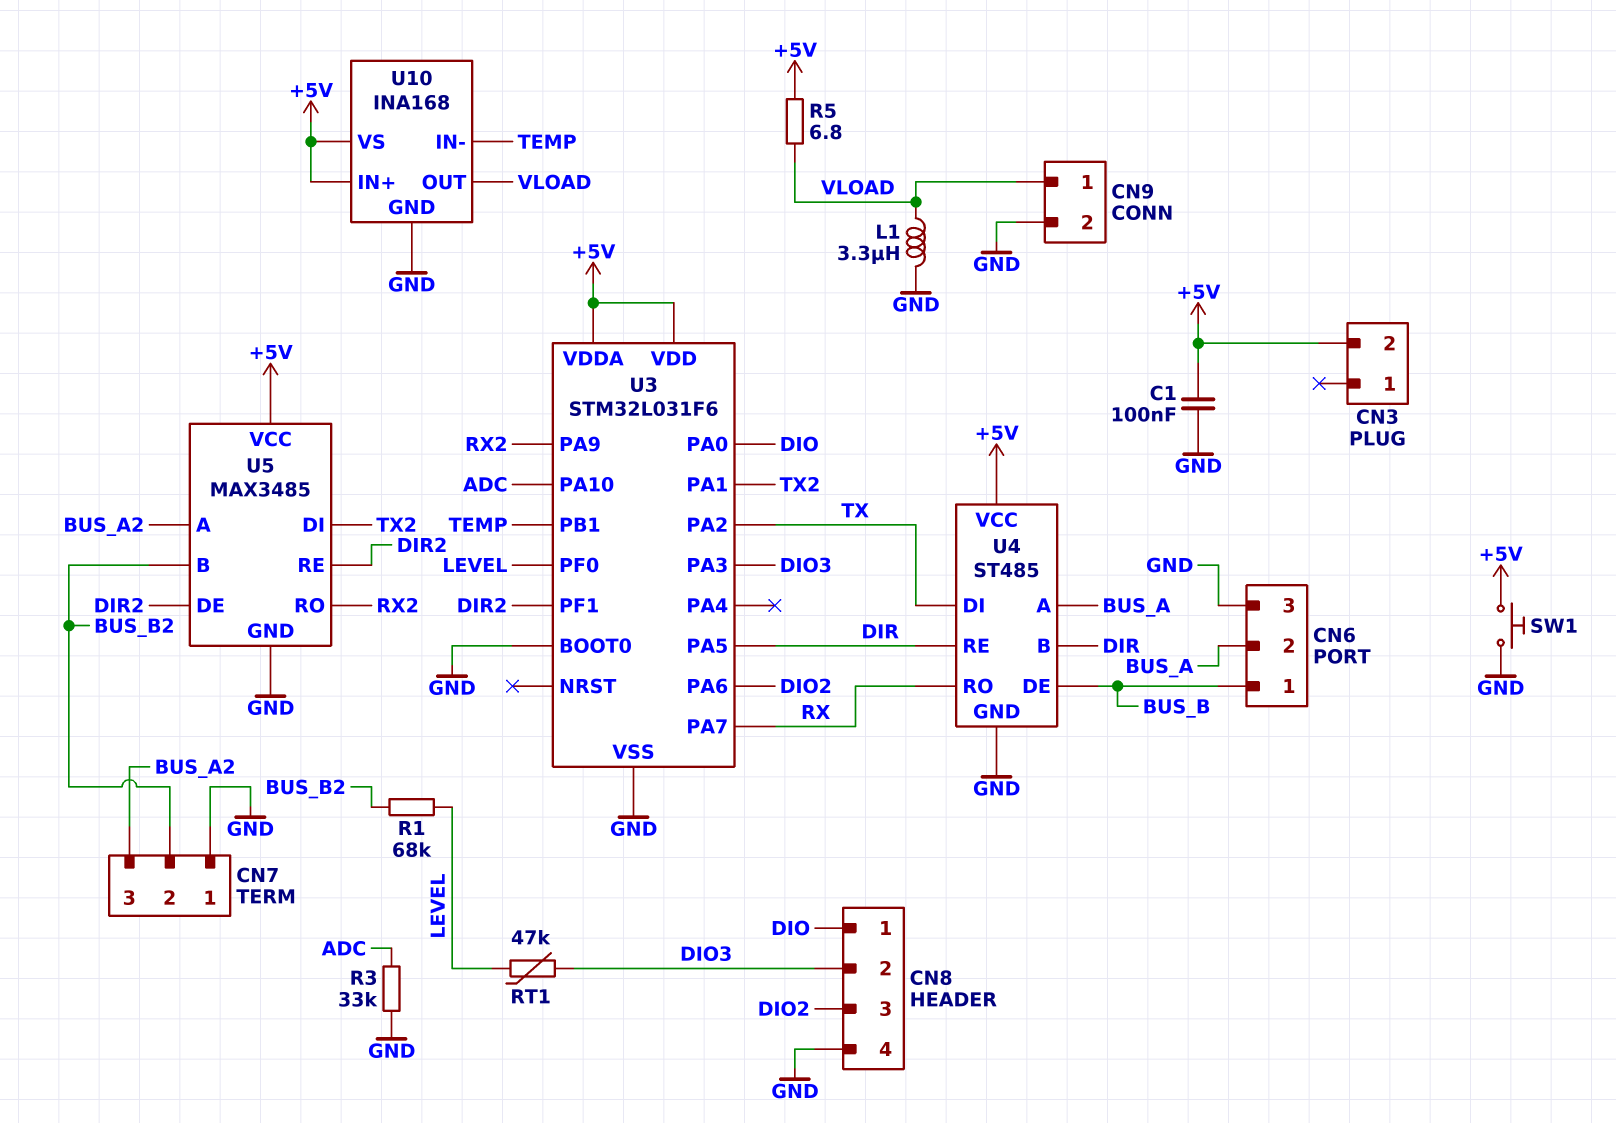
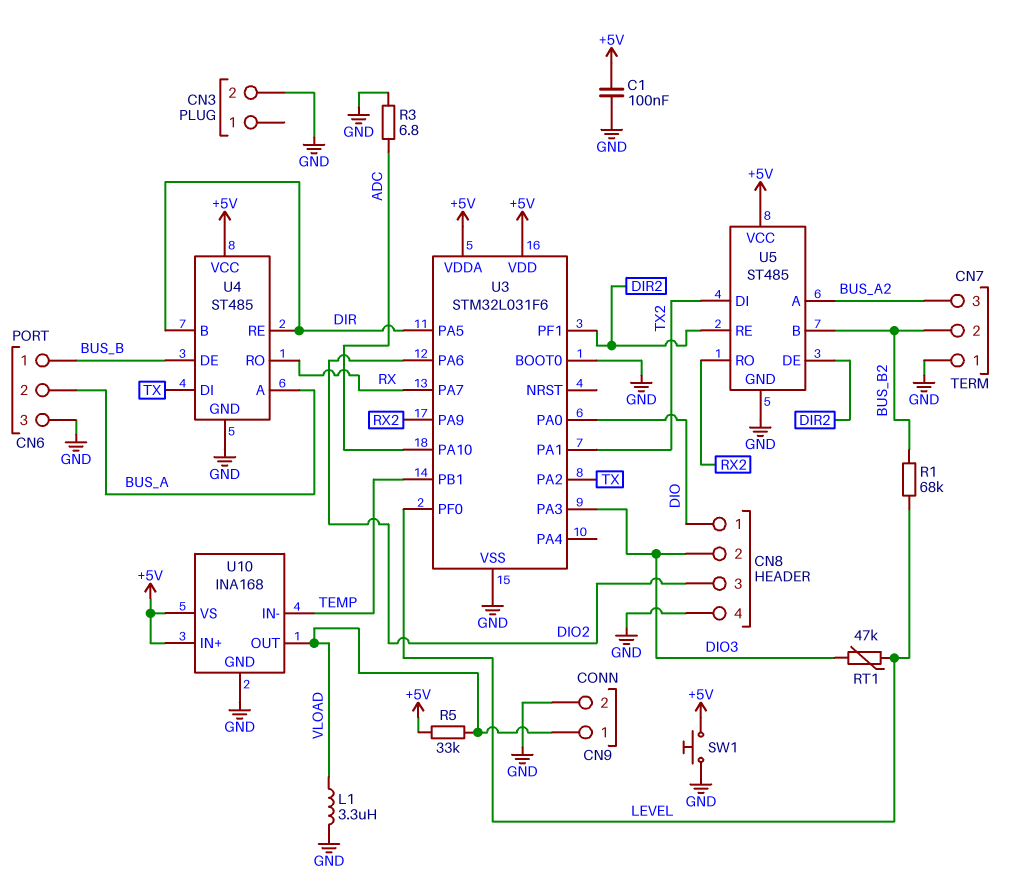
CN3 pin 2: +5V -> GND
R3: 33k (ADC, GND) -> 6.8 (ADC, GND)
R5: 6.8 (+5V, VLOAD) -> 33k (+5V, VLOAD)
U5: MAX3485 -> ST485

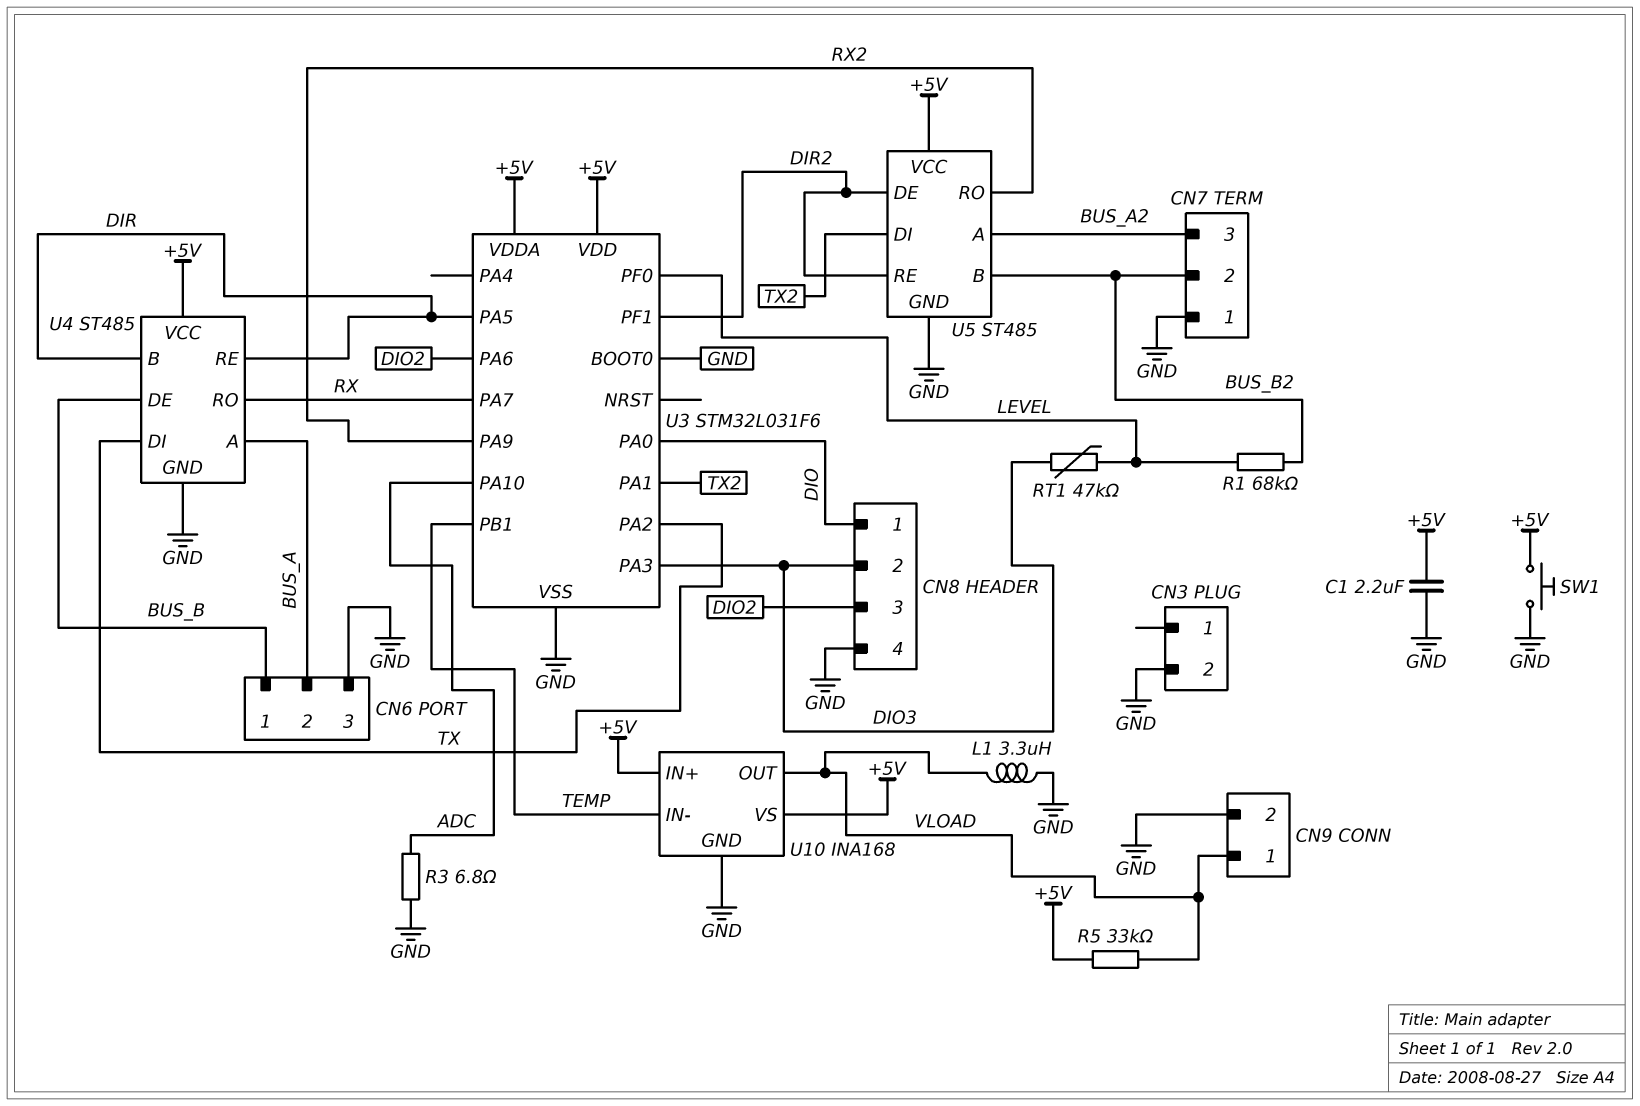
C1: 100nF (+5V, GND) -> 2.2uF (+5V, GND)

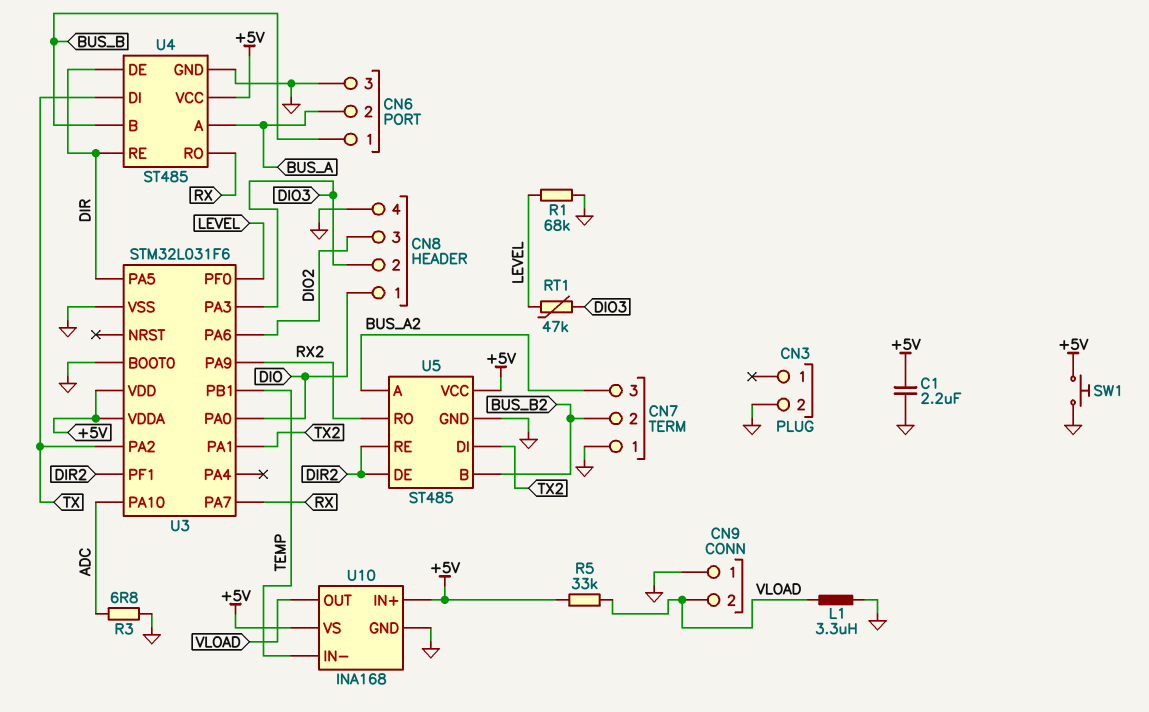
CN9 pin 1: VLOAD -> GND
CN9 pin 2: GND -> VLOAD
R1: 68k (BUS_B2, LEVEL) -> 68k (GND, LEVEL)
U4 pin B: DIR -> BUS_B
U4 pin DE: BUS_B -> DIR

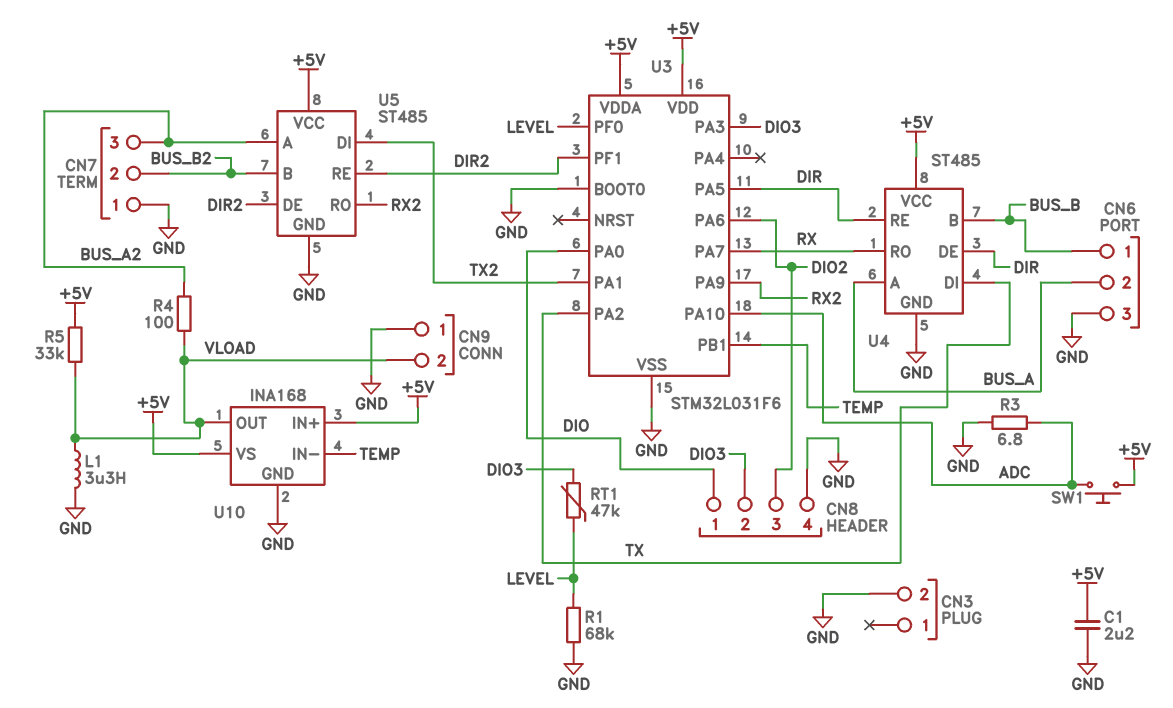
R4: none -> 100 (BUS_A2, VLOAD)
SW1: button (+5V, GND) -> button (+5V, ADC)

